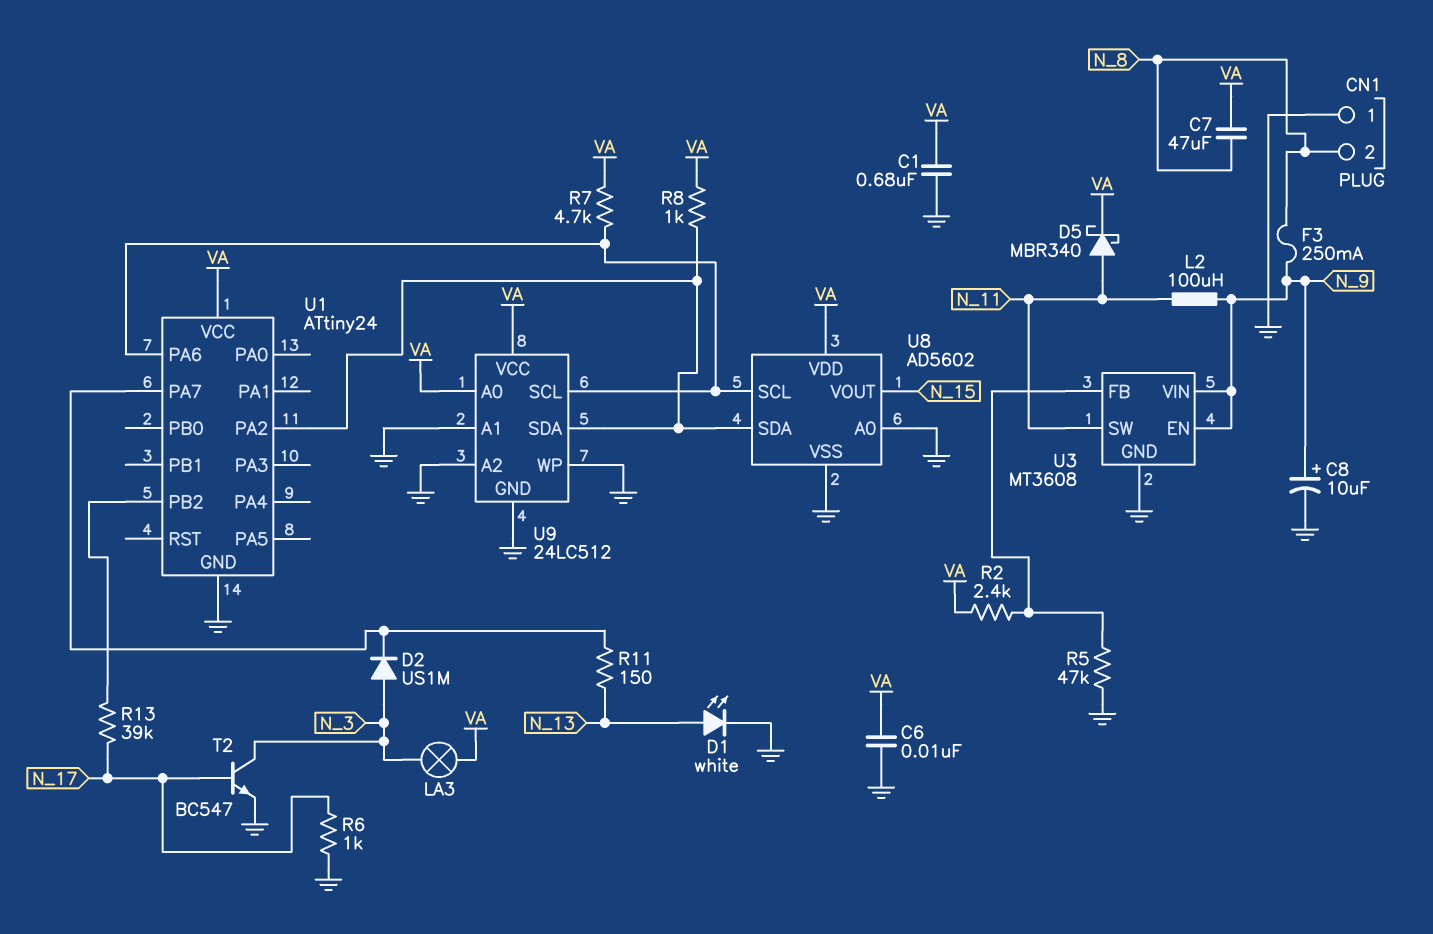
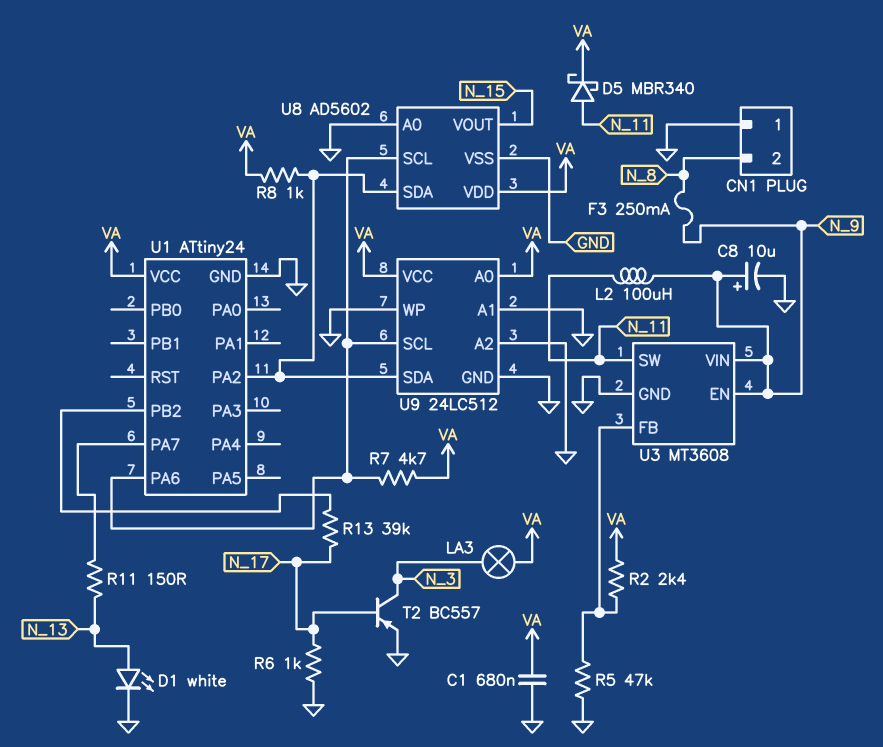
C6: 10nF (GND, VA) -> none
C7: 47uF (N_8, VA) -> none
D2: diode US1M (A N_3, K U1/PA7) -> none
T2: NPN BC547 (B N_17, C N_3, E GND) -> PNP BC557 (B N_17, C N_3, E GND)

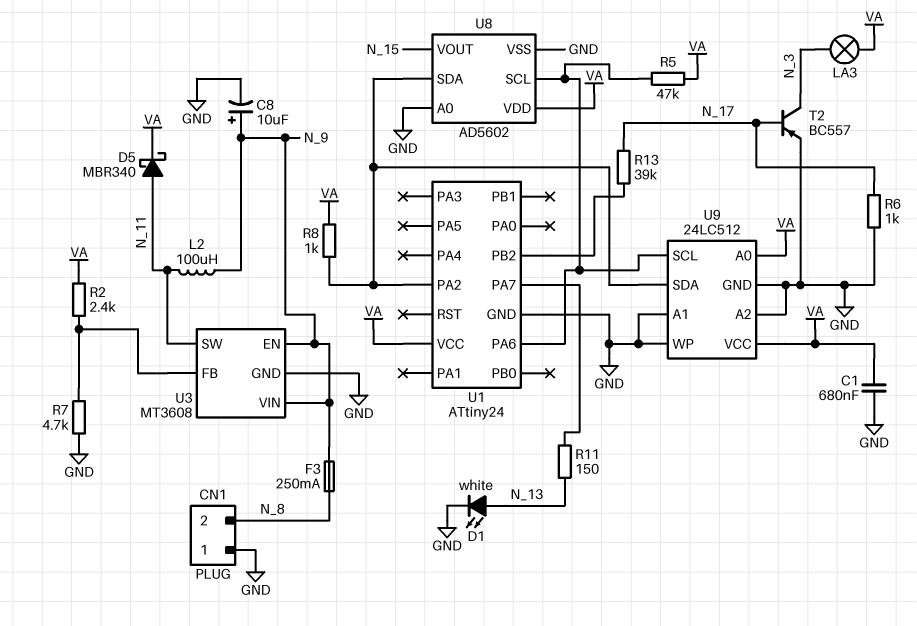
R5: 47k (GND, U3/FB) -> 47k (U1/PA6, VA)
R7: 4.7k (U1/PA6, VA) -> 4.7k (GND, U3/FB)

